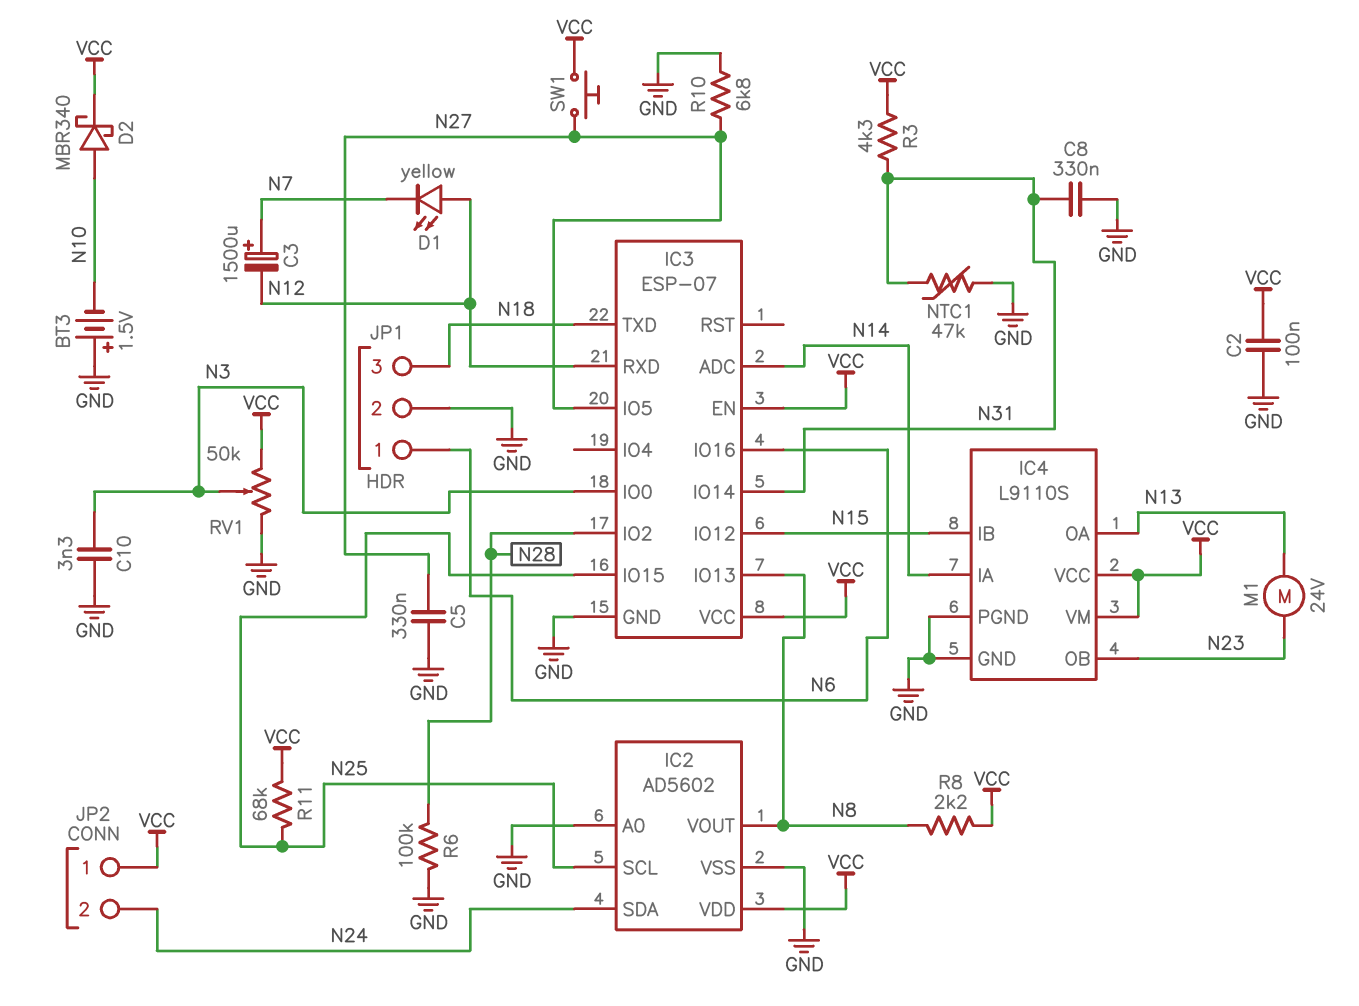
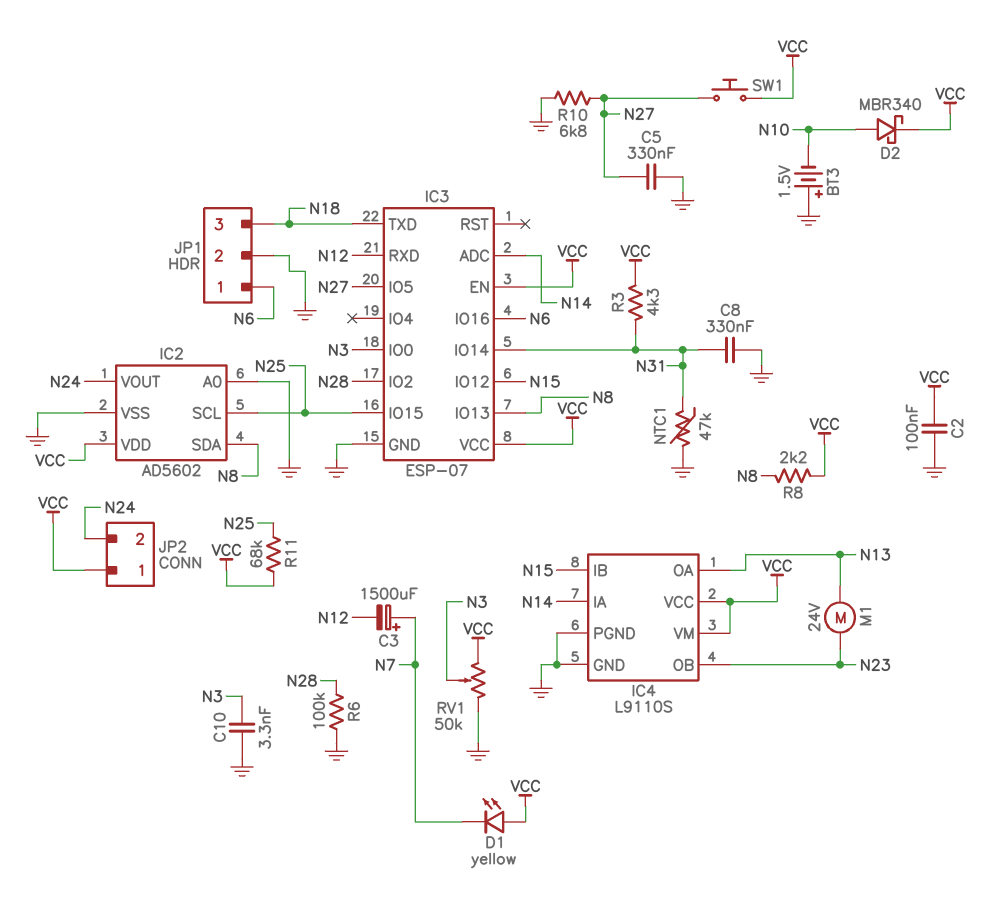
D1: LED yellow (A N12, K N7) -> LED yellow (A VCC, K N7)
IC2 pin SDA: N24 -> N8
IC2 pin VOUT: N8 -> N24

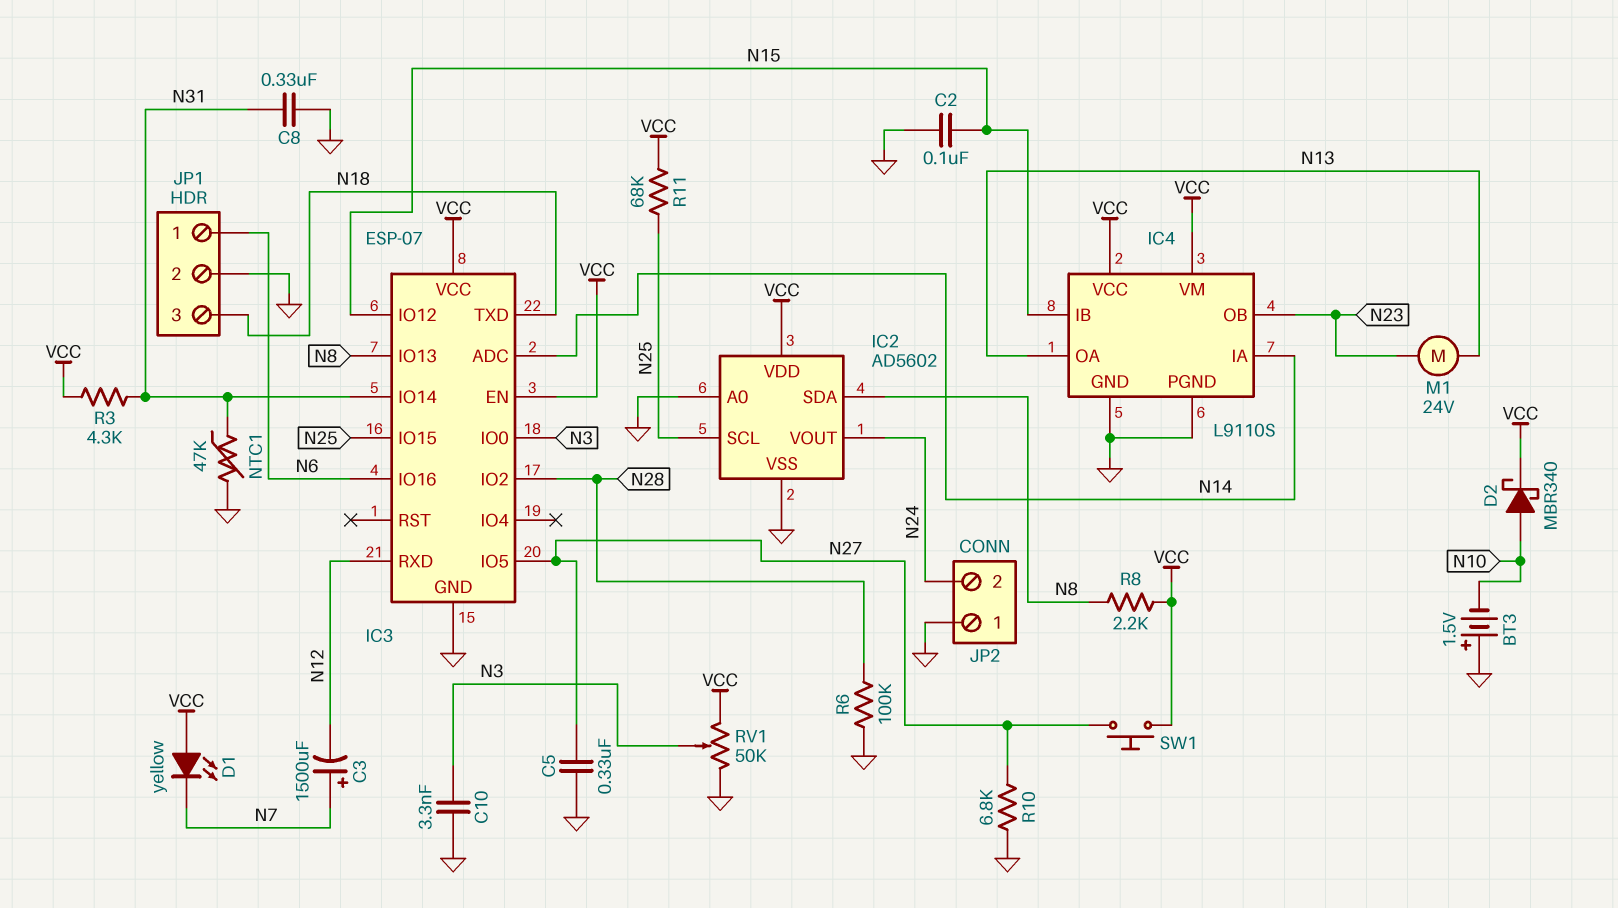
C2: 100nF (GND, VCC) -> 100nF (GND, N15)
JP2 pin 1: VCC -> GND

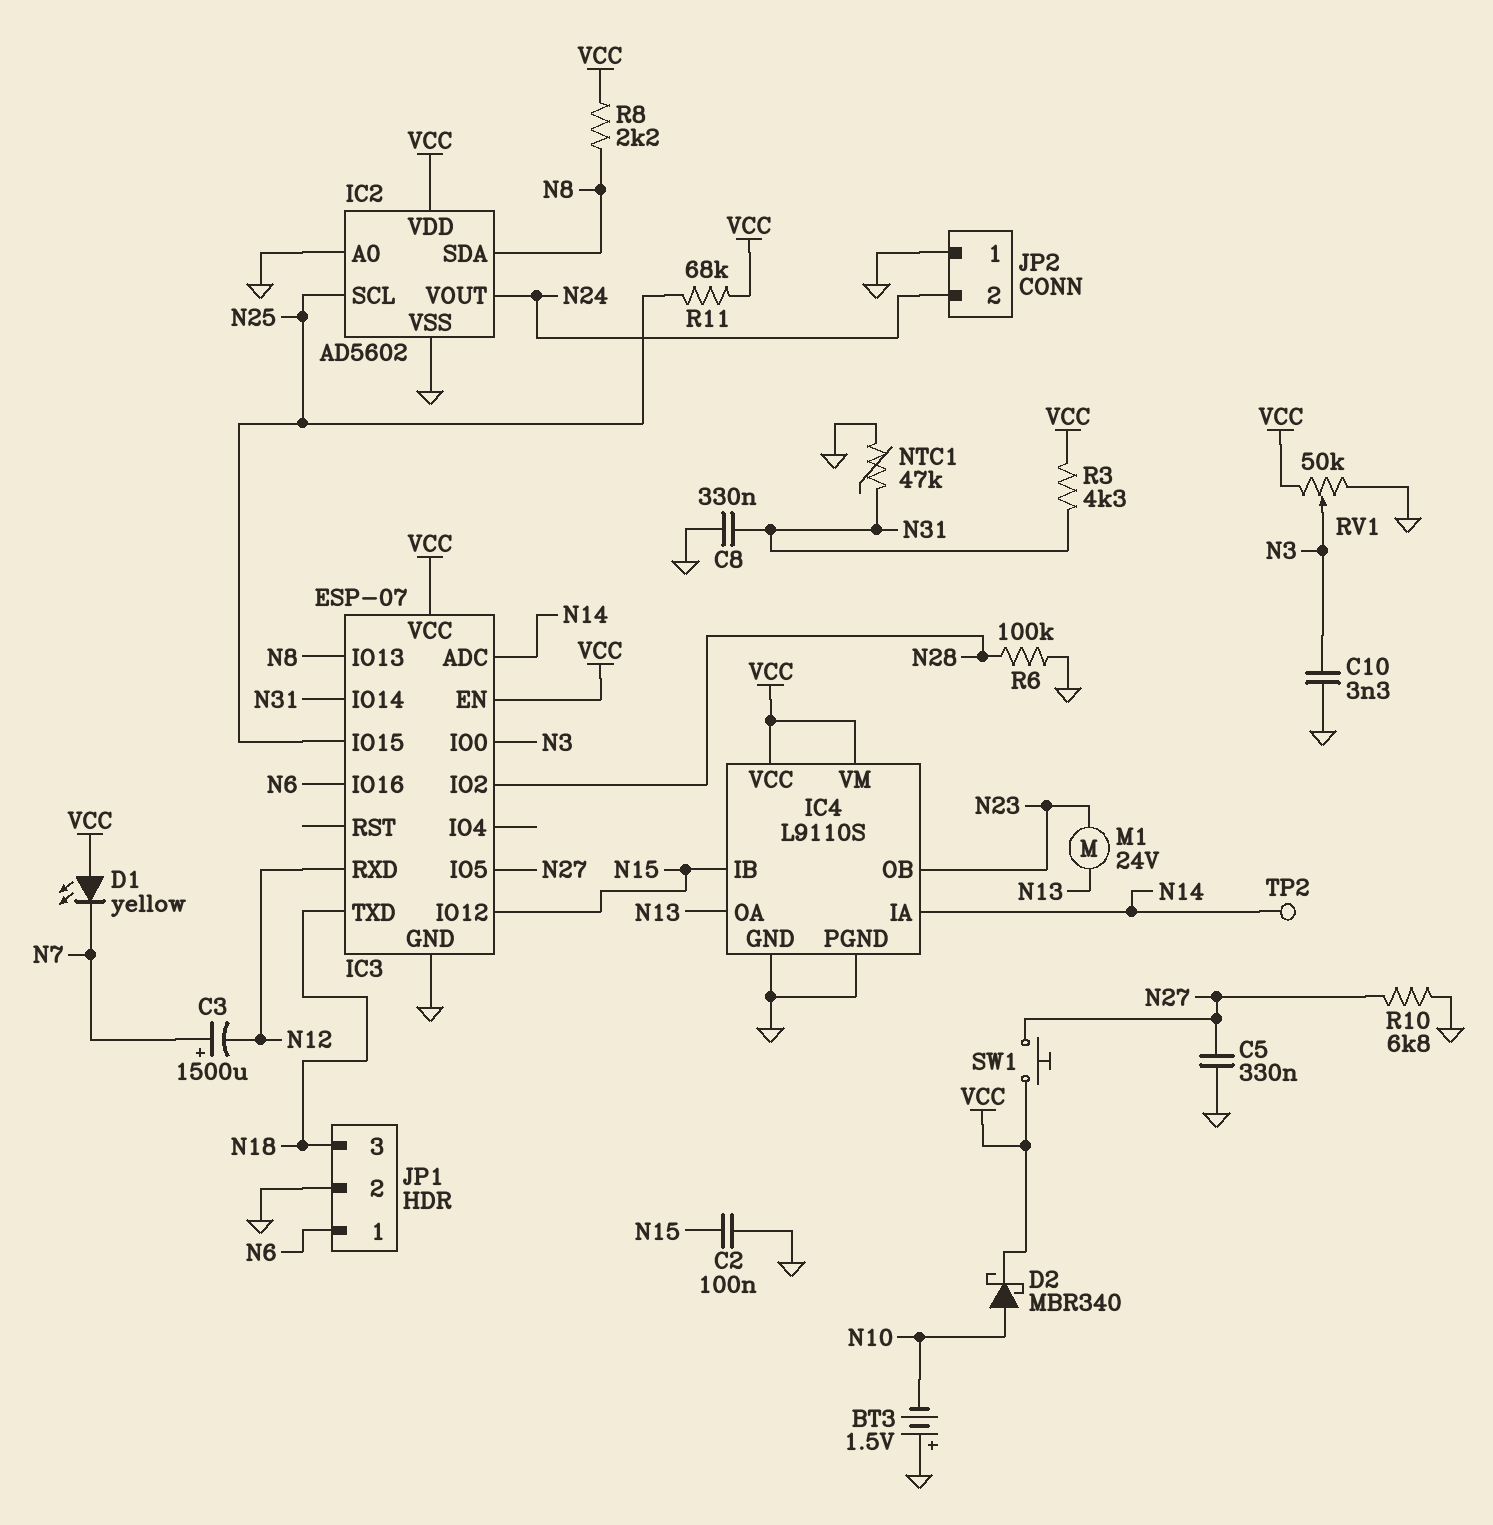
TP2: none -> test point (N14)

